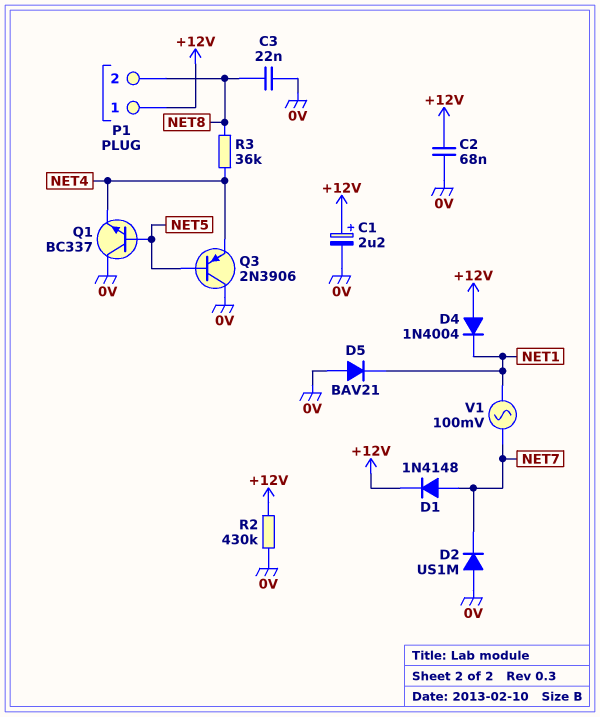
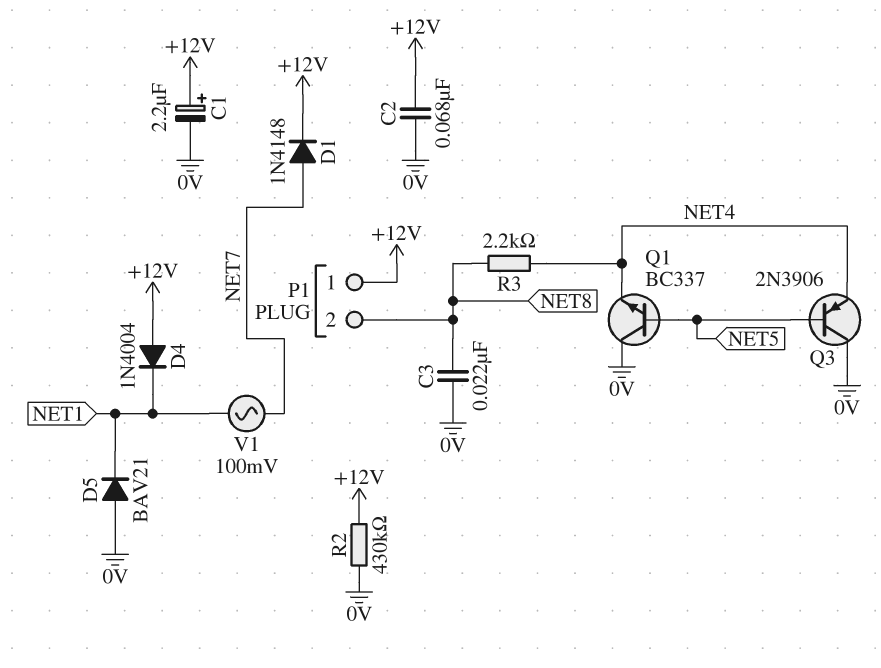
D2: diode US1M (A 0V, K NET7) -> none
R3: 36k (NET4, NET8) -> 2.2k (NET4, NET8)

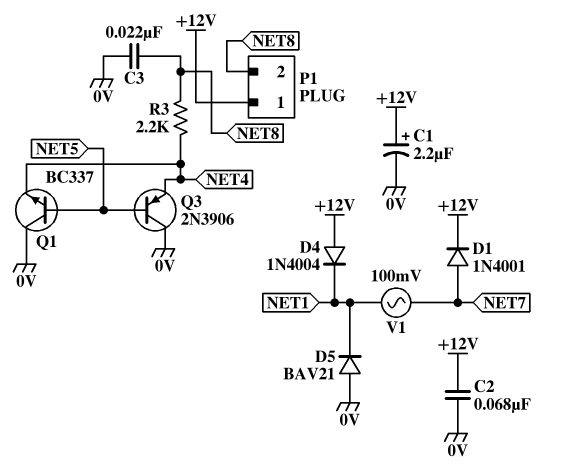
D1: diode 1N4148 (A NET7, K +12V) -> diode 1N4001 (A NET7, K +12V)
R2: 430k (+12V, 0V) -> none

